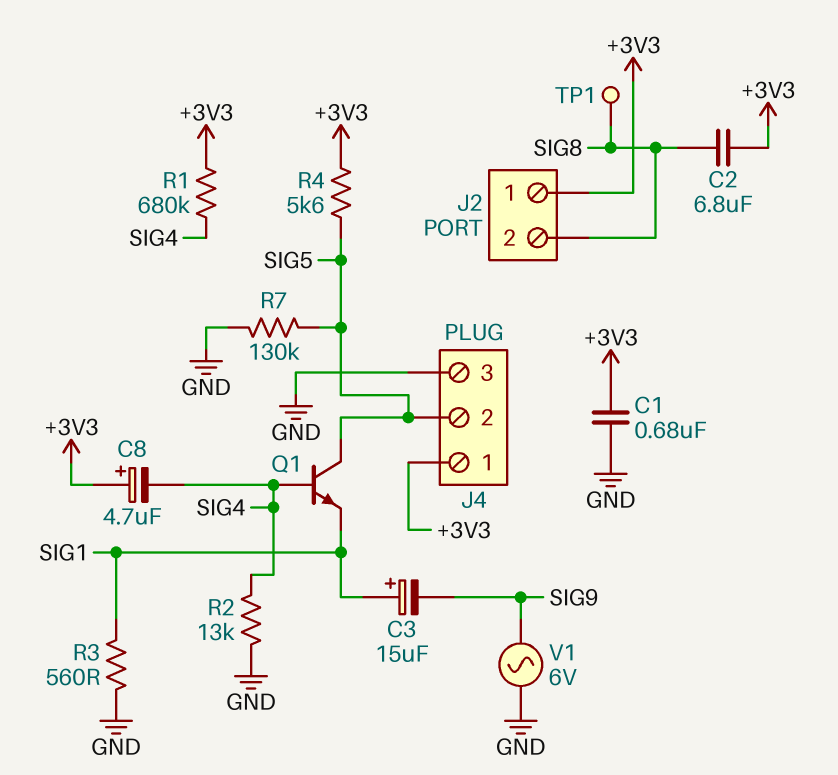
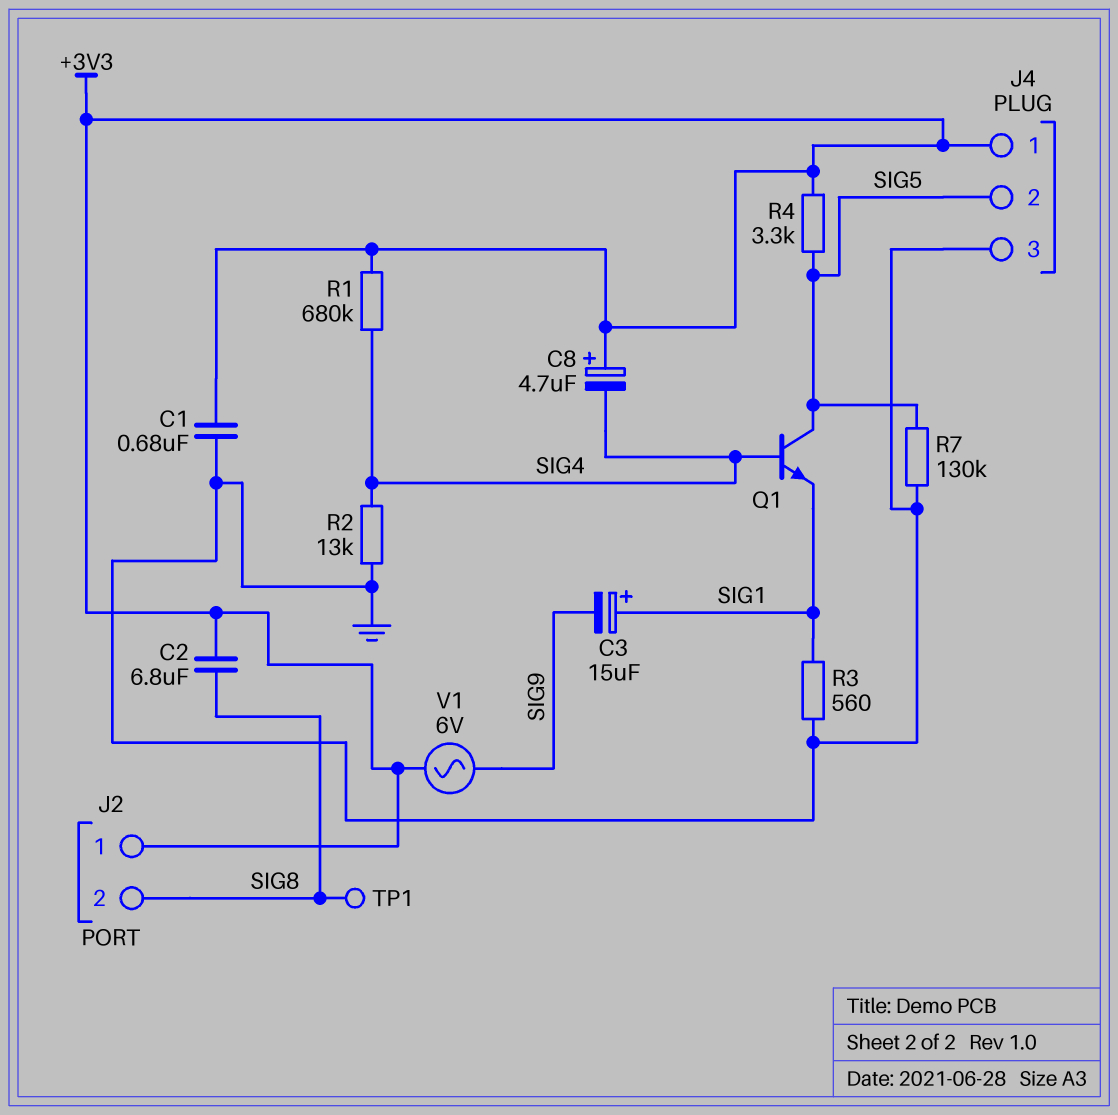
R4: 5.6k (+3V3, SIG5) -> 3.3k (+3V3, SIG5)
V1: AC 6V (GND, SIG9) -> AC 6V (+3V3, SIG9)

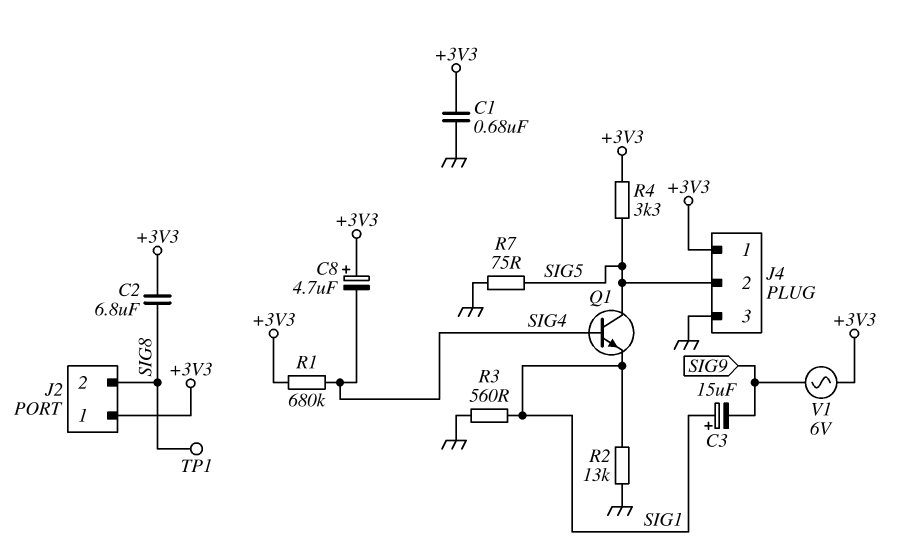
R2: 13k (GND, SIG4) -> 13k (GND, SIG1)
R7: 130k (GND, SIG5) -> 75 (GND, SIG5)

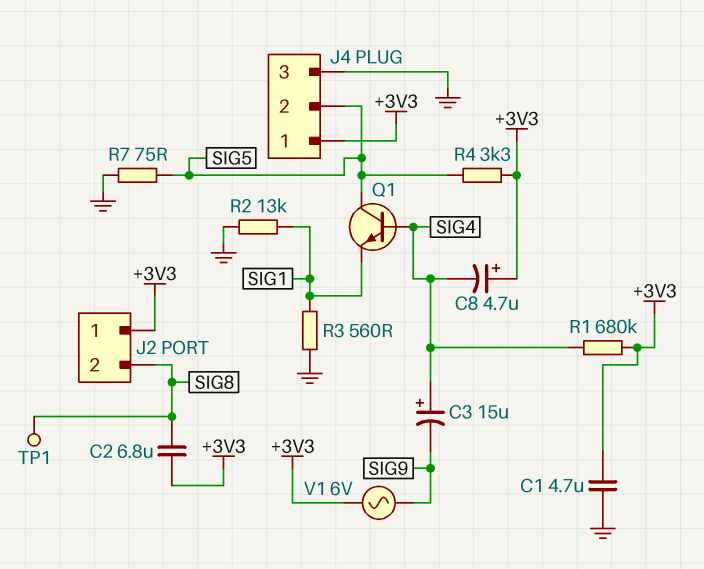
C1: 680nF (+3V3, GND) -> 4.7uF (+3V3, GND)
C3: 15uF (plus SIG1, minus SIG9) -> 15uF (plus SIG4, minus SIG9)

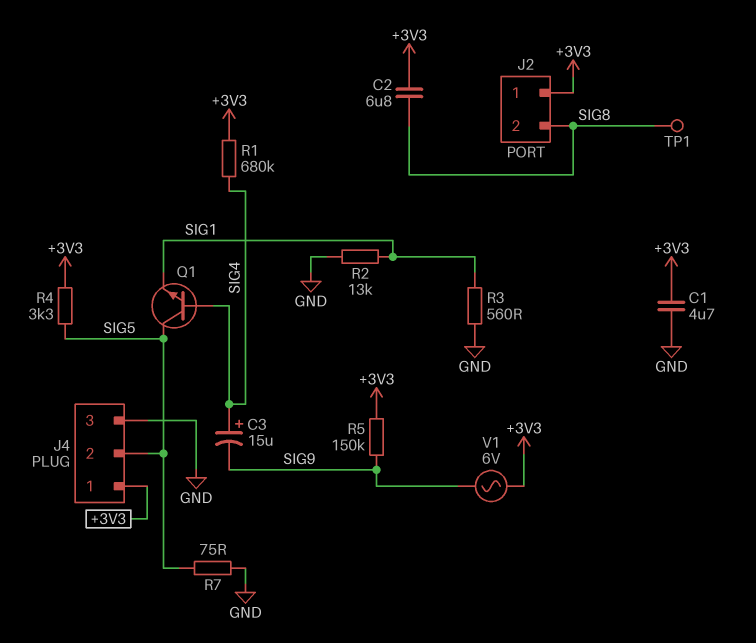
C8: 4.7uF (plus +3V3, minus SIG4) -> none
R5: none -> 150k (+3V3, SIG9)

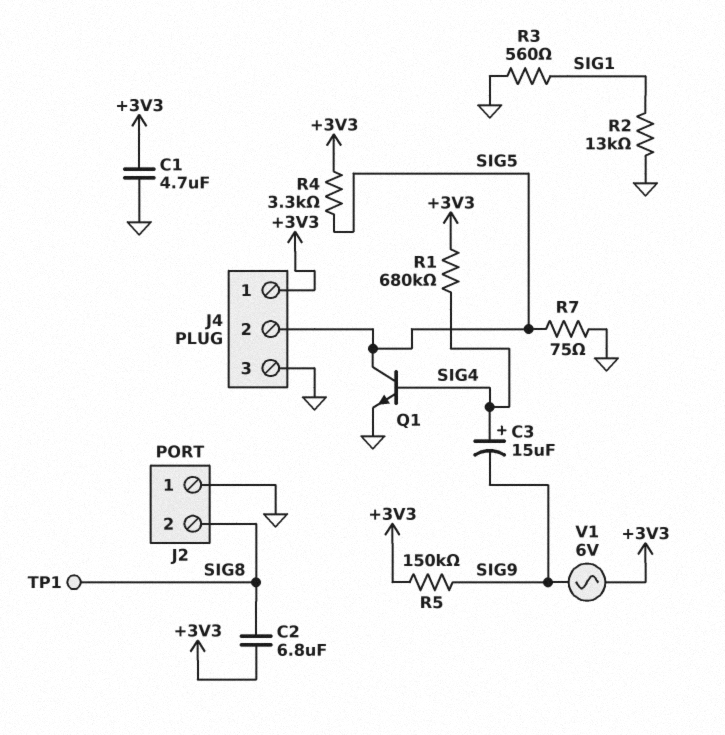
J2 pin 1: +3V3 -> GND
Q1: NPN (B SIG4, C SIG5, E SIG1) -> NPN (B SIG4, C SIG5, E GND)

